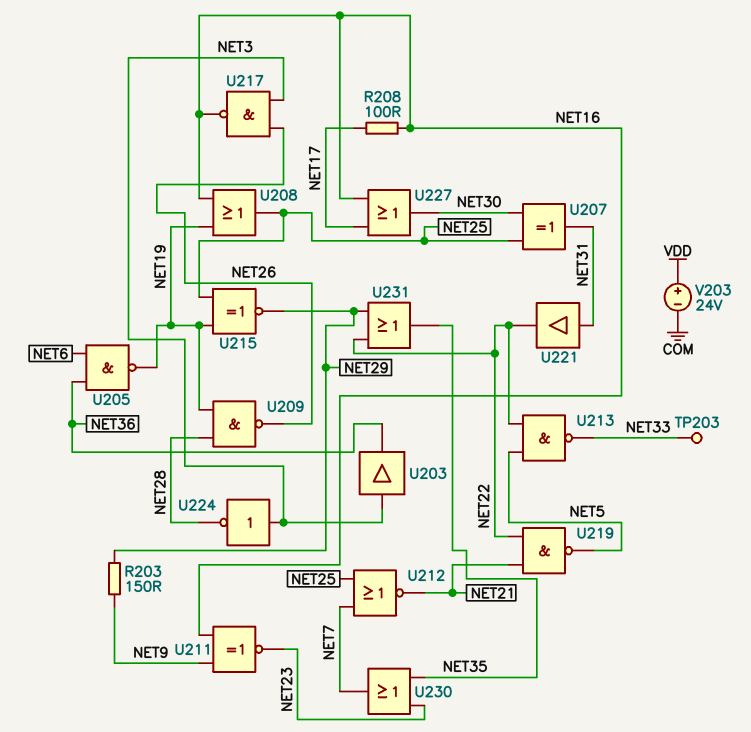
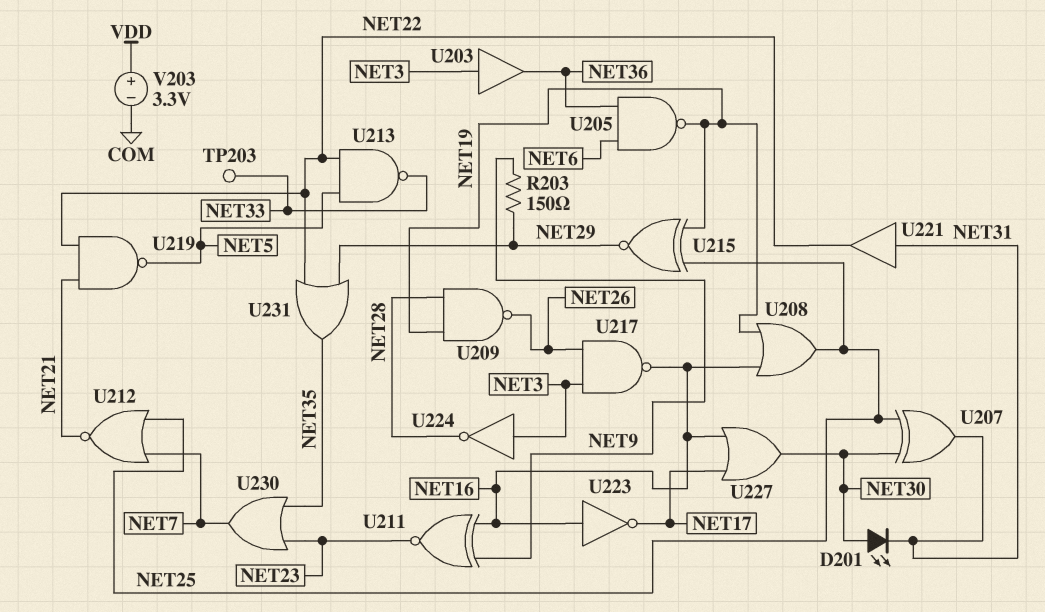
D201: none -> LED (A NET30, K NET31)
R208: 100 (NET16, NET17) -> none
U223: none -> NOT (in NET16, out NET17)
V203: 24V (plus VDD, minus COM) -> 3.3V (plus VDD, minus COM)

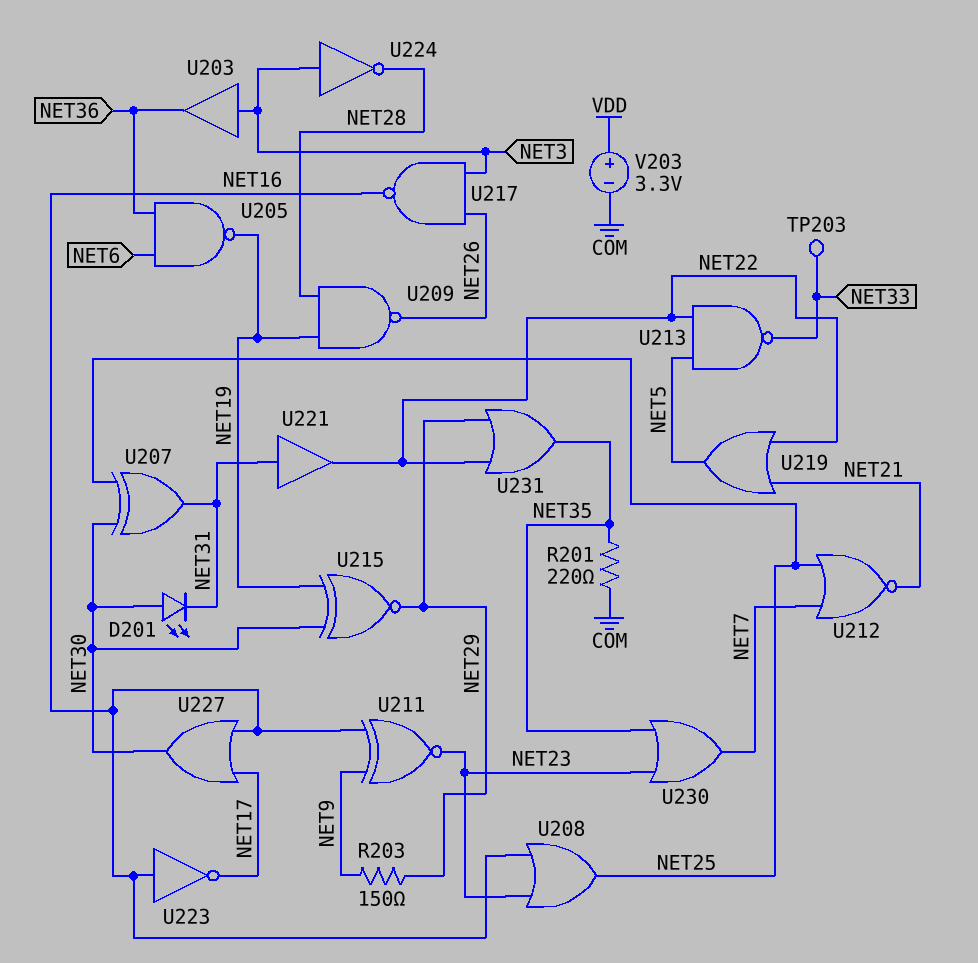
R201: none -> 220 (COM, NET35)
U208: OR (in NET16, in NET19, out NET25) -> OR (in NET16, in NET23, out NET25)
U215: XNOR (in NET19, in NET25, out NET29) -> XNOR (in NET19, in NET30, out NET29)
U219: NAND (in NET21, in NET22, out NET5) -> OR (in NET21, in NET22, out NET5)

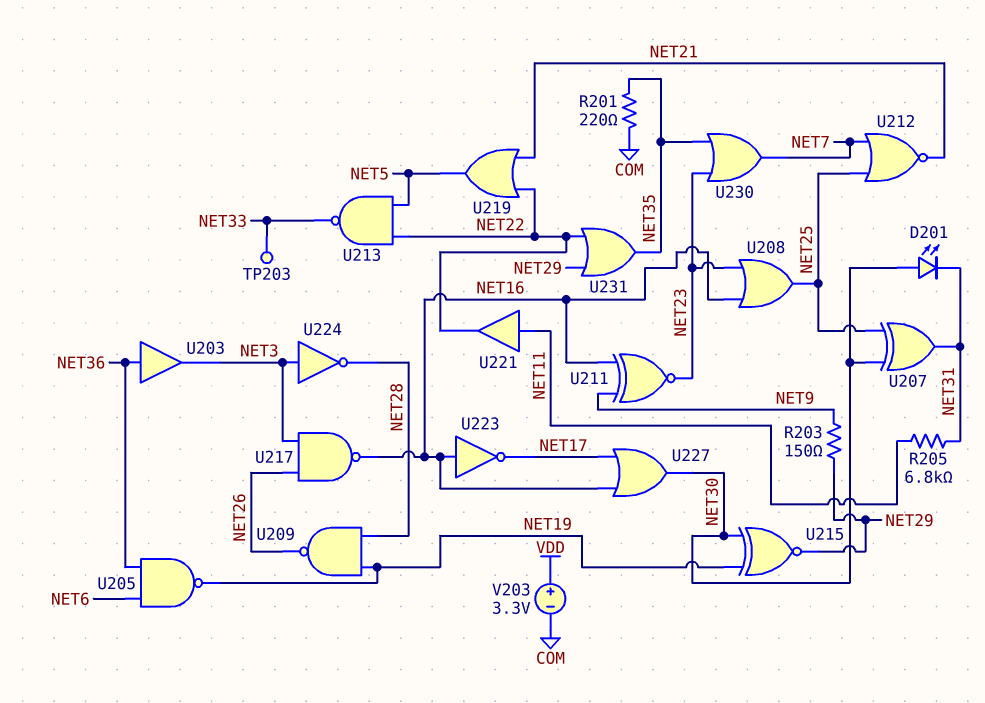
R205: none -> 6.8k (NET11, NET31)
U203: buffer (in NET3, out NET36) -> buffer (in NET36, out NET3)
U221: buffer (in NET31, out NET22) -> buffer (in NET11, out NET22)

